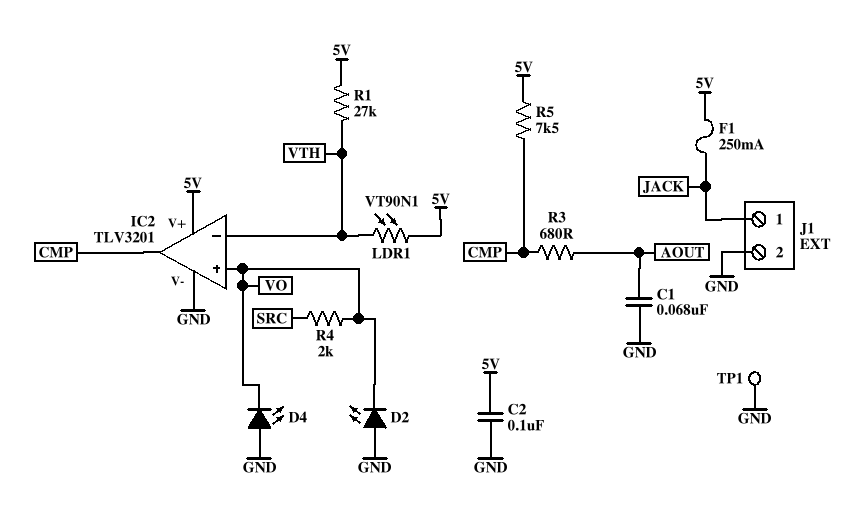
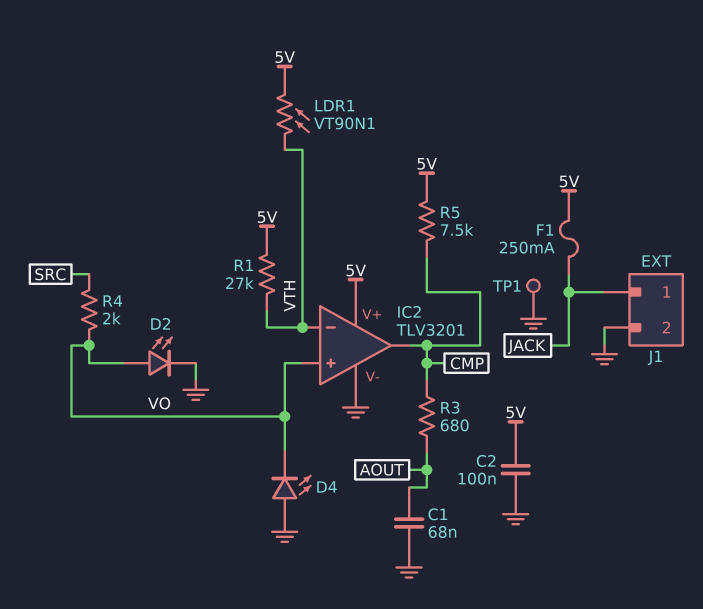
D2: LED (A GND, K VO) -> LED (A VO, K GND)

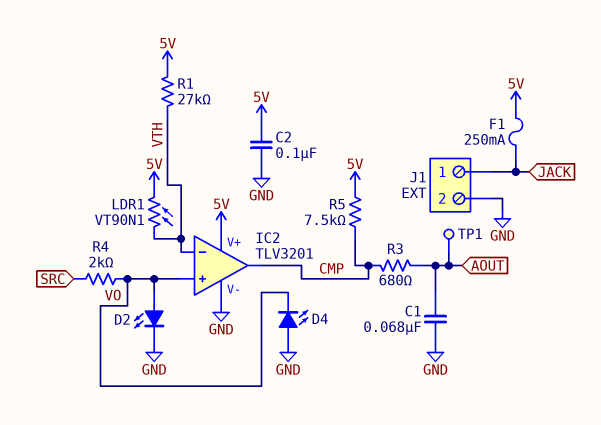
TP1: test point (GND) -> test point (AOUT)

